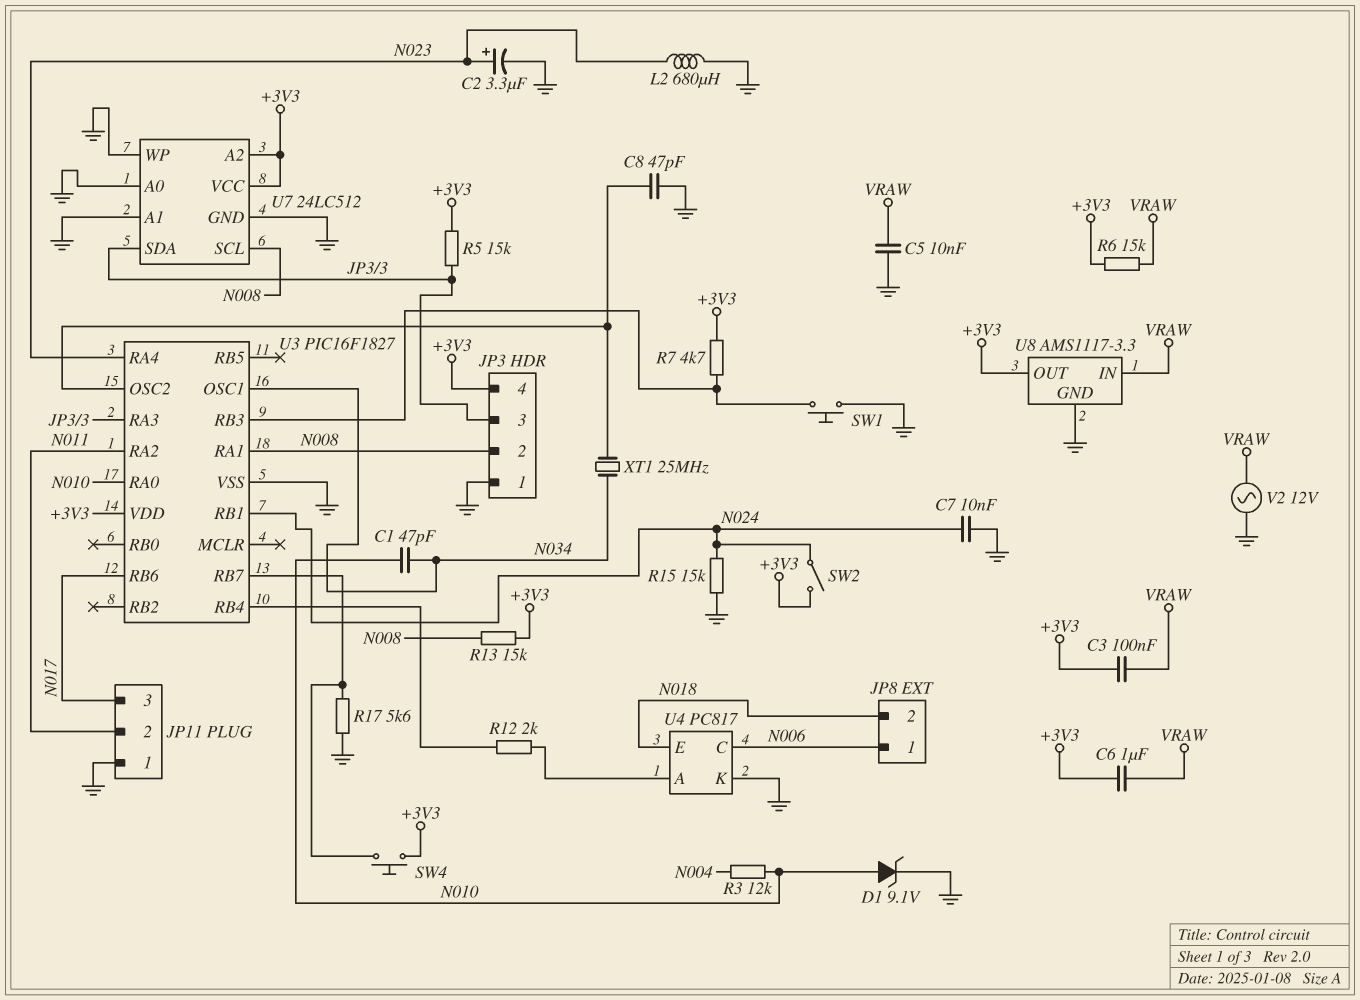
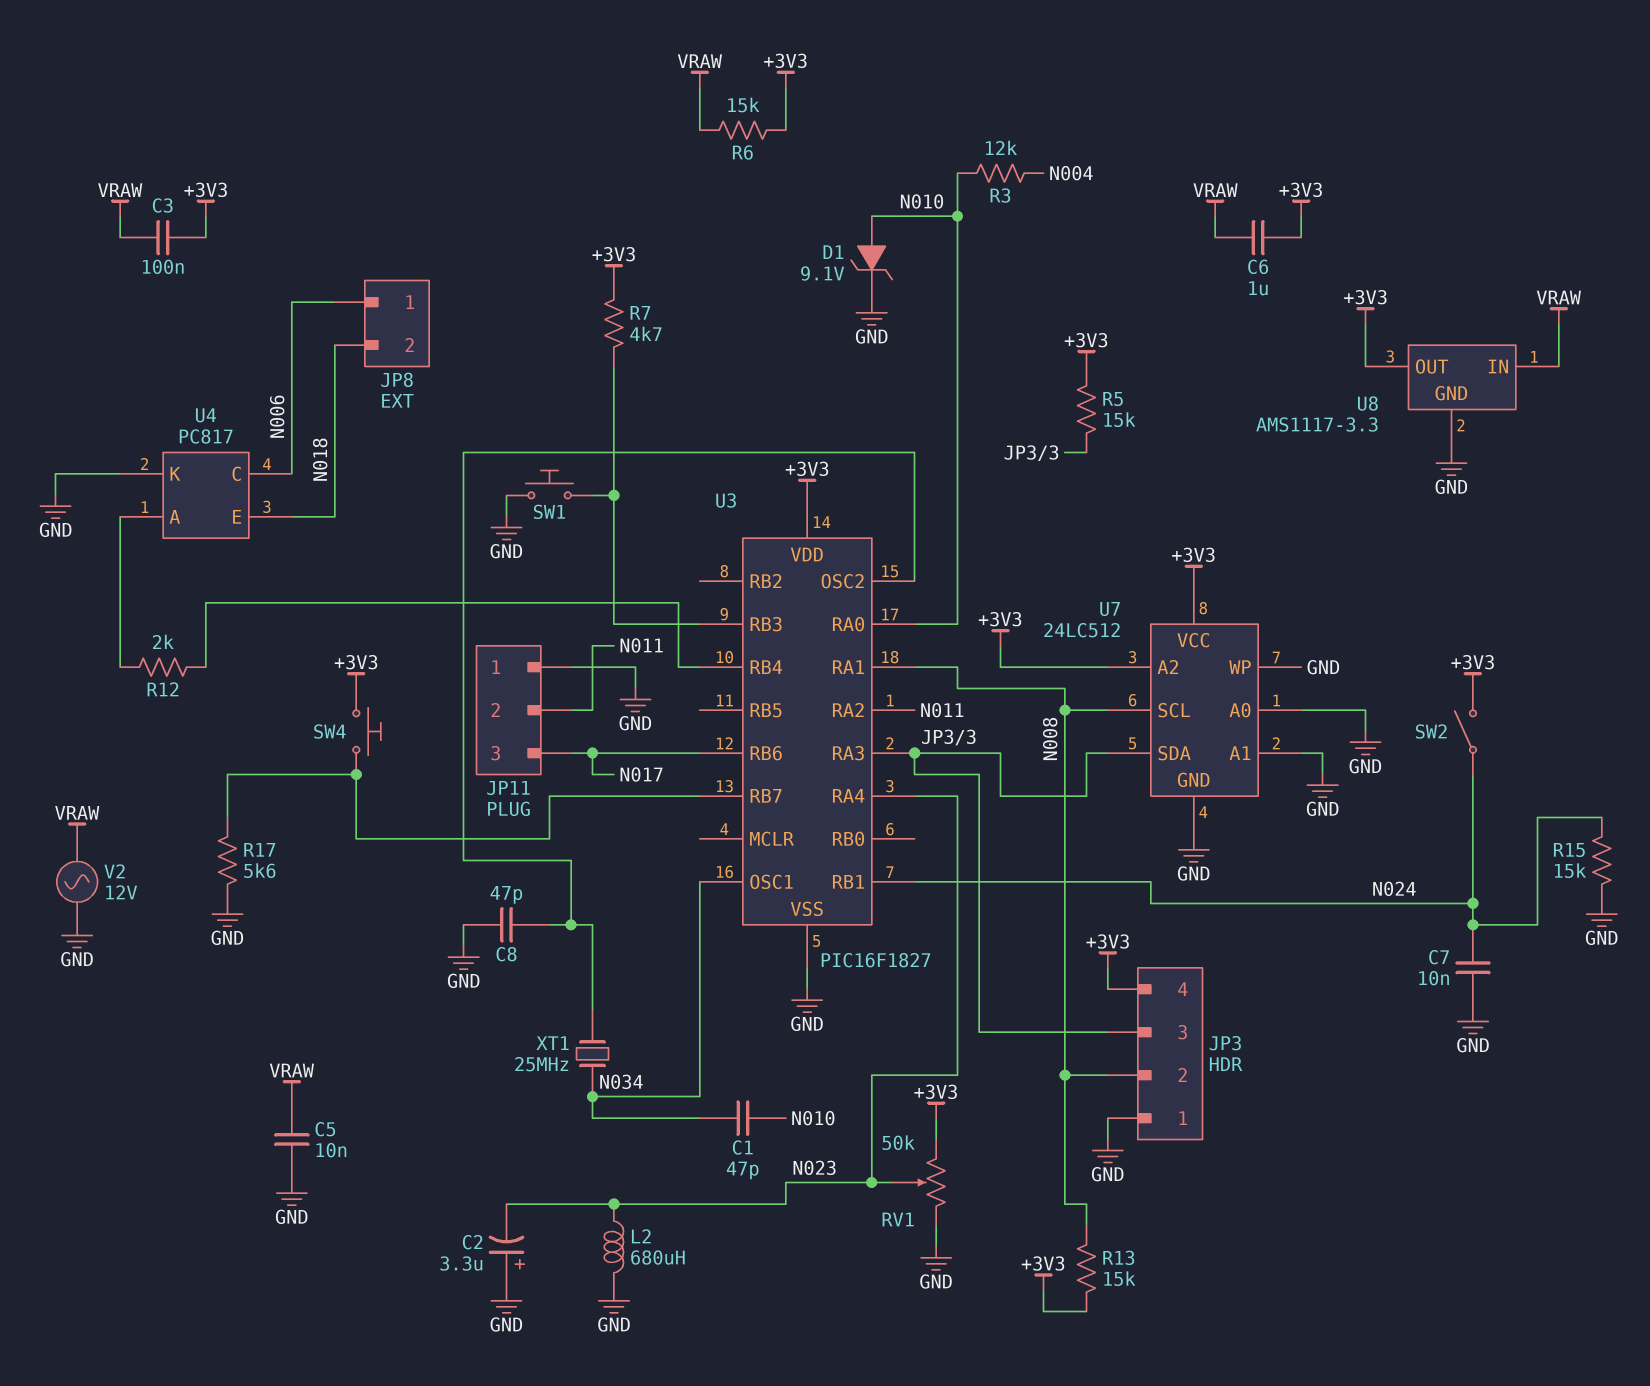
C2: 3.3uF (plus N023, minus GND) -> 3.3uF (plus GND, minus N023)
RV1: none -> 50k (+3V3, GND, wiper N023)

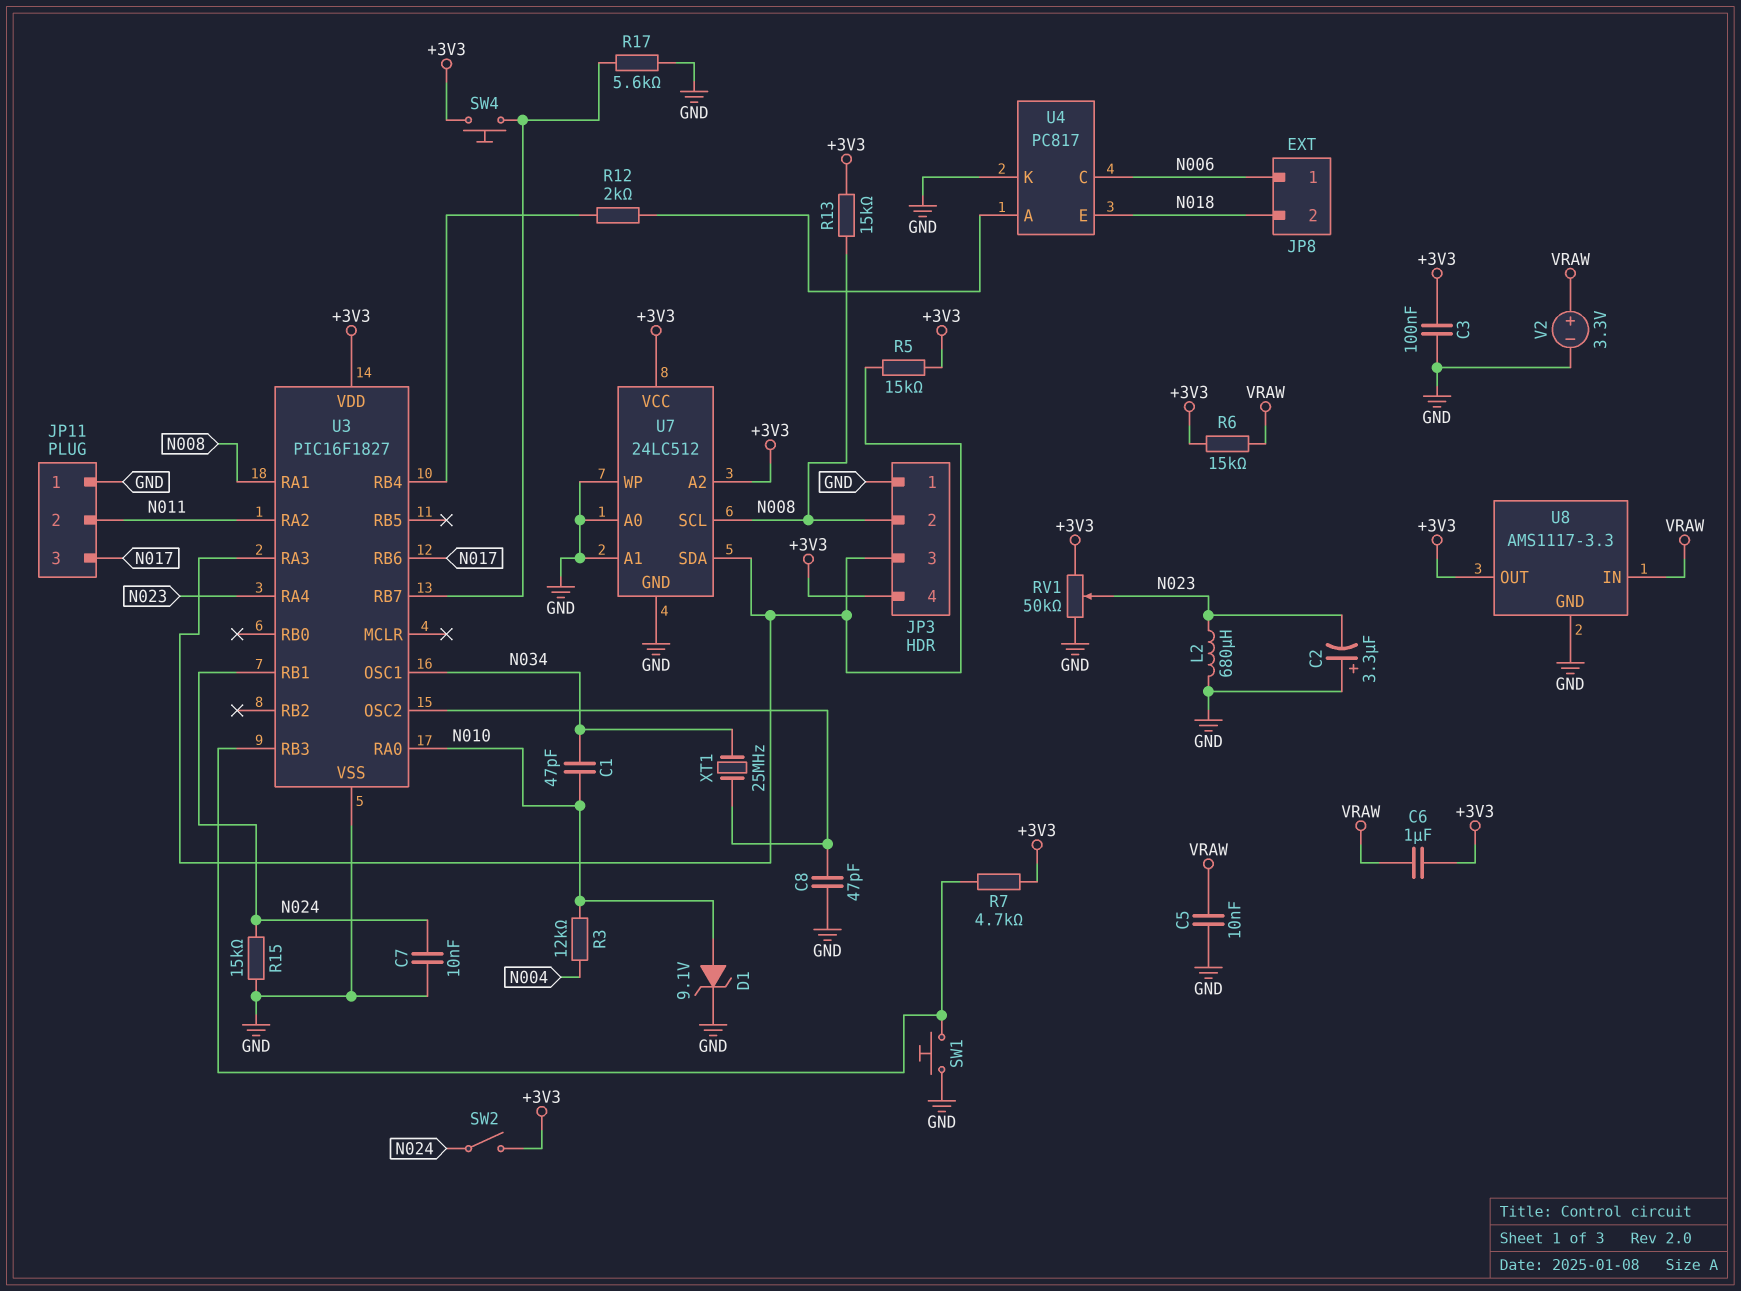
C3: 100nF (+3V3, VRAW) -> 100nF (+3V3, GND)
V2: AC 12V (GND, VRAW) -> 3.3V (plus VRAW, minus GND)

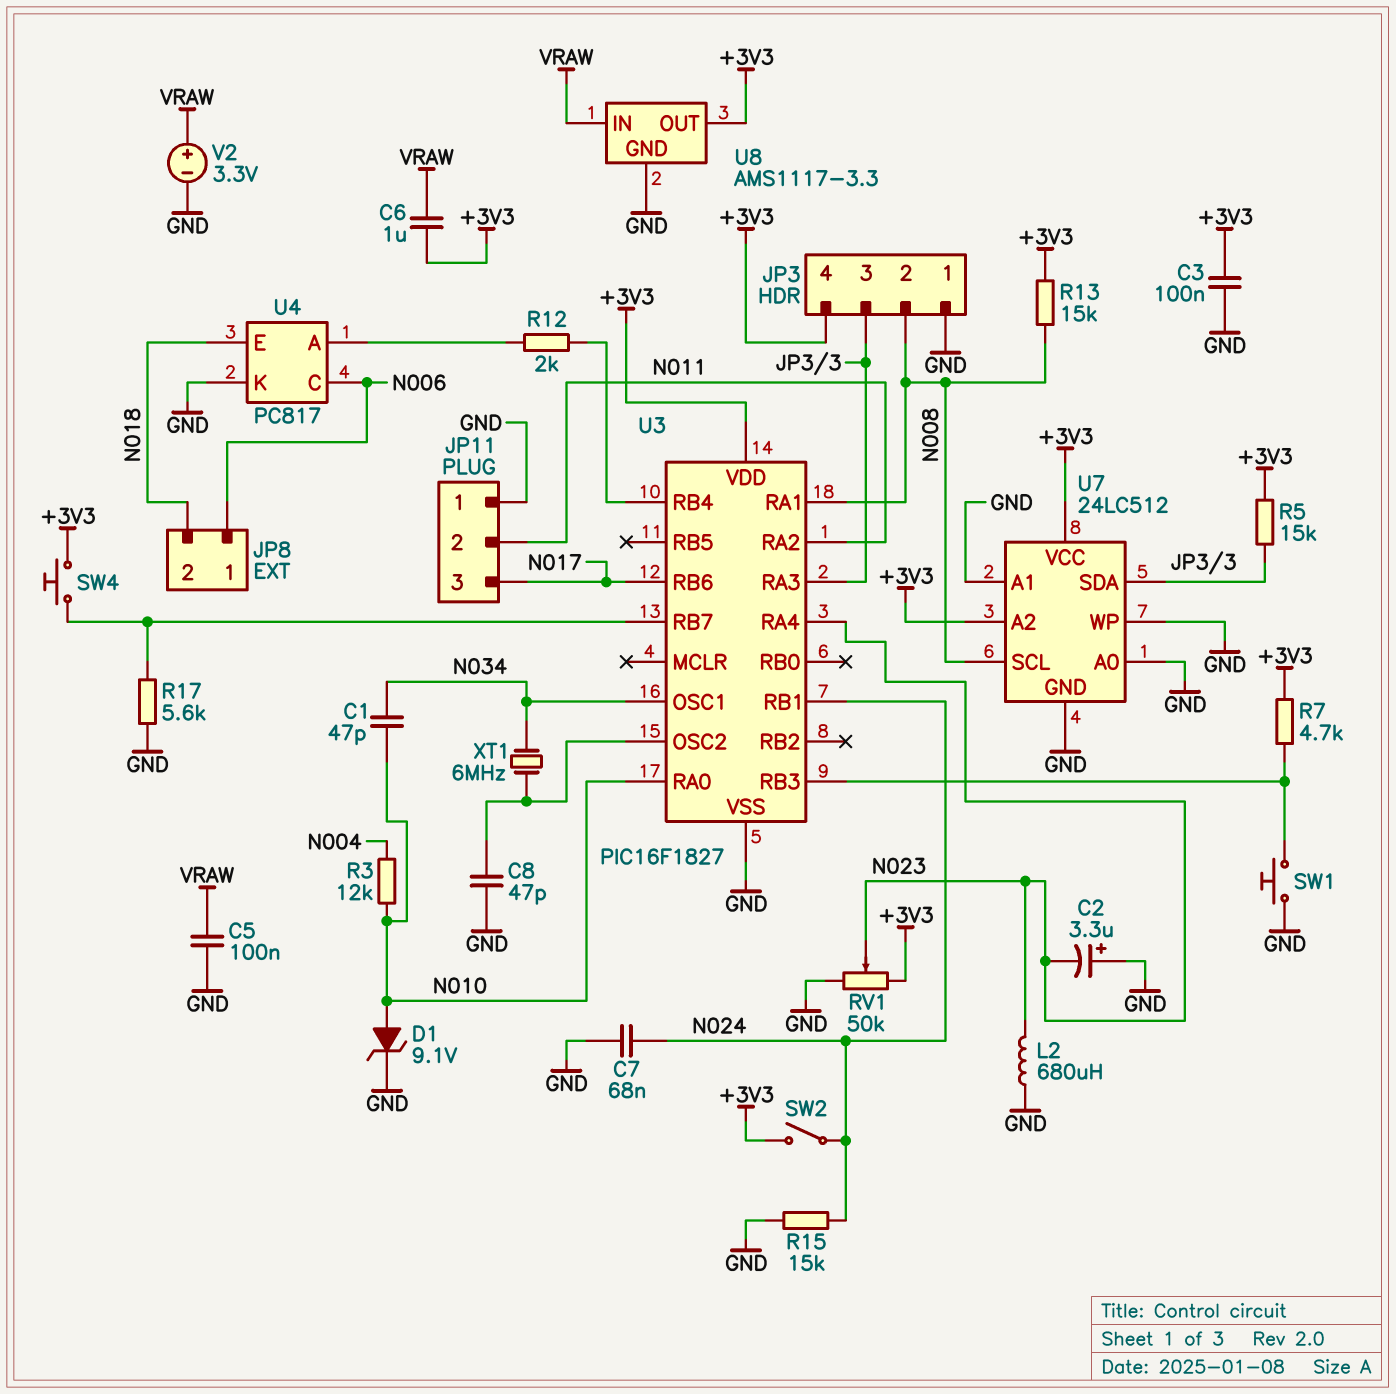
C5: 10nF (GND, VRAW) -> 100nF (GND, VRAW)
C7: 10nF (GND, N024) -> 68nF (GND, N024)
R6: 15k (+3V3, VRAW) -> none
XT1: 25MHz (N034, U3/OSC2) -> 6MHz (N034, U3/OSC2)

